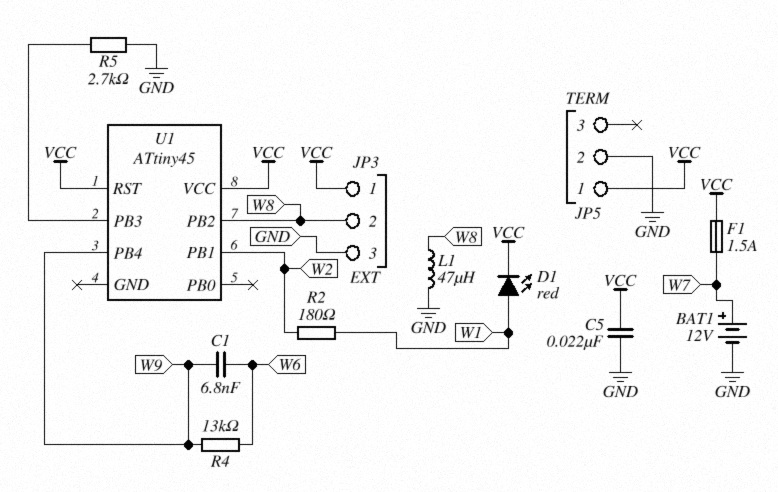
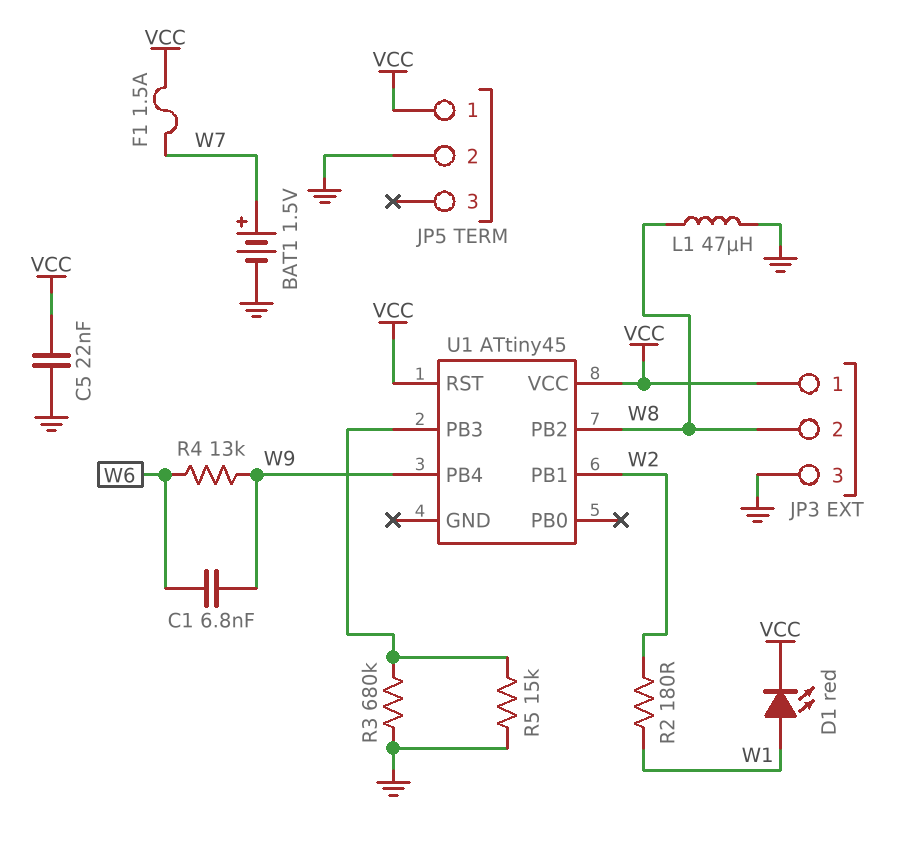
BAT1: 12V (plus W7, minus GND) -> 1.5V (plus W7, minus GND)
R3: none -> 680k (GND, U1/PB3)
R5: 2.7k (GND, U1/PB3) -> 15k (GND, U1/PB3)

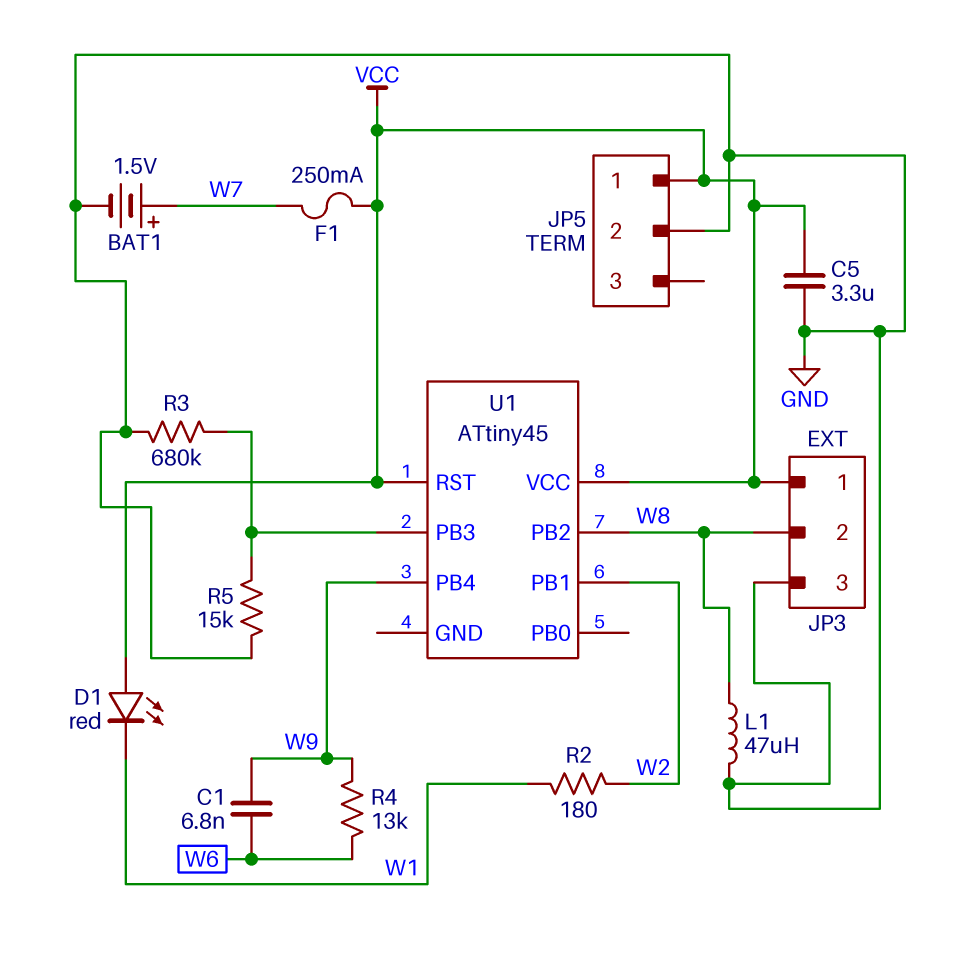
C5: 22nF (GND, VCC) -> 3.3uF (GND, VCC)
D1: LED red (A W1, K VCC) -> LED red (A VCC, K W1)
F1: 1.5A (VCC, W7) -> 250mA (VCC, W7)

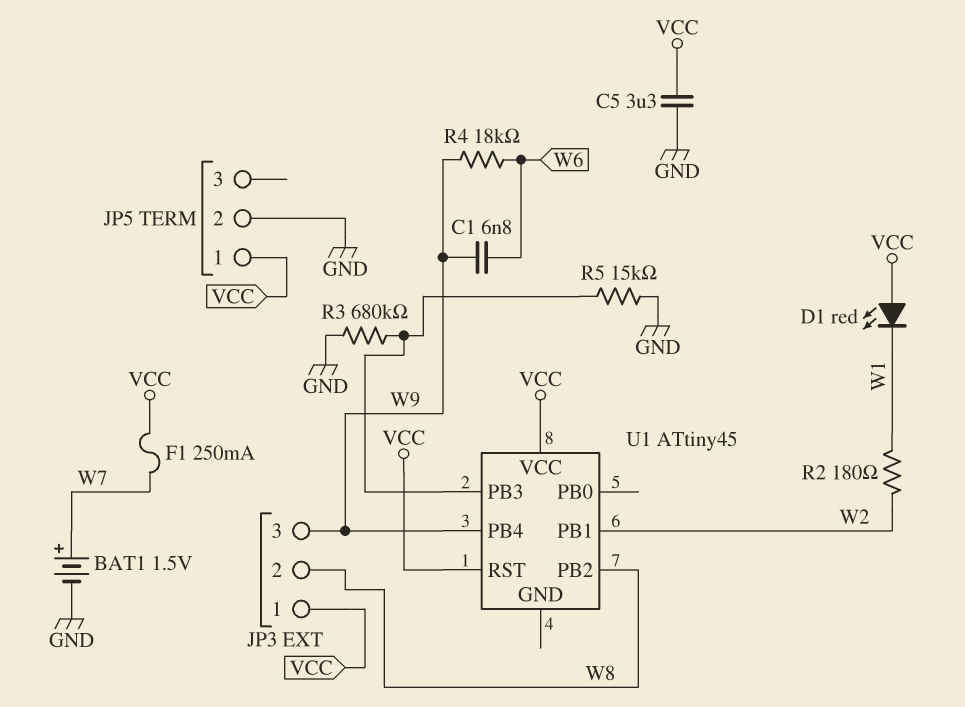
JP3 pin 3: GND -> W9
L1: 47uH (GND, W8) -> none
R4: 13k (W6, W9) -> 18k (W6, W9)

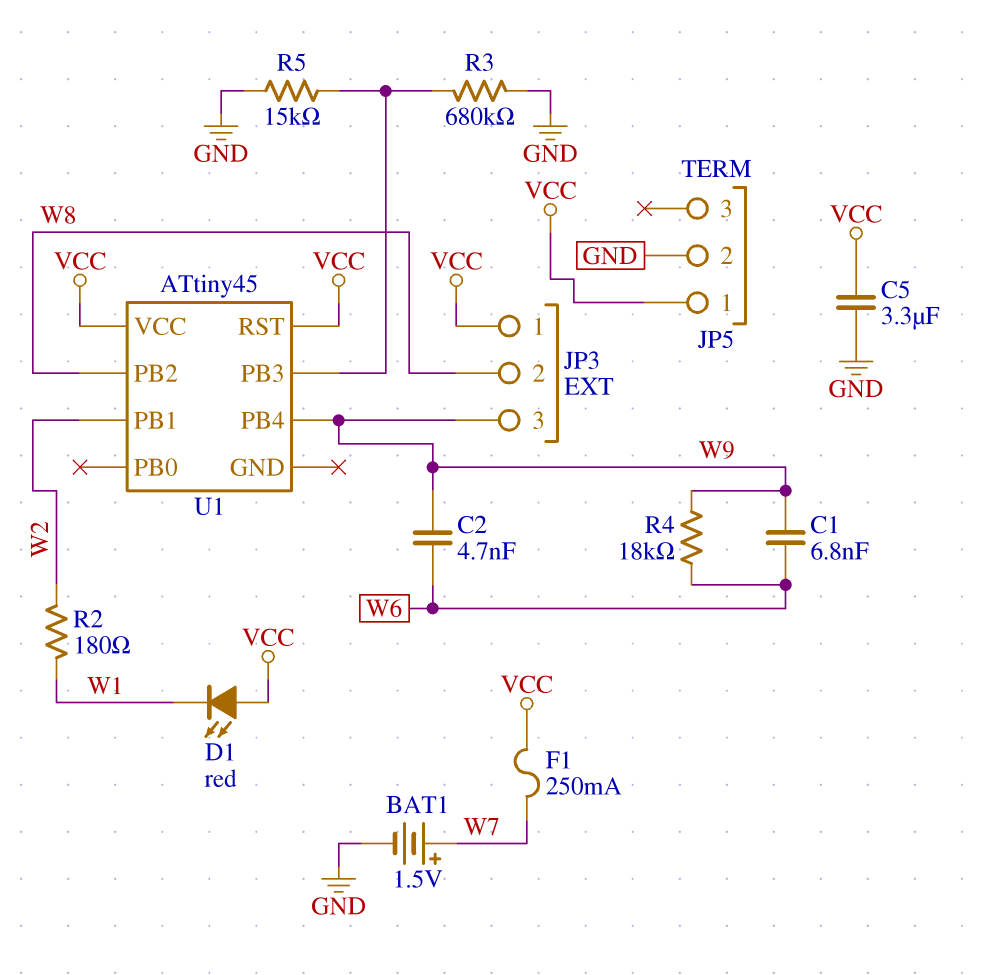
C2: none -> 4.7nF (W6, W9)

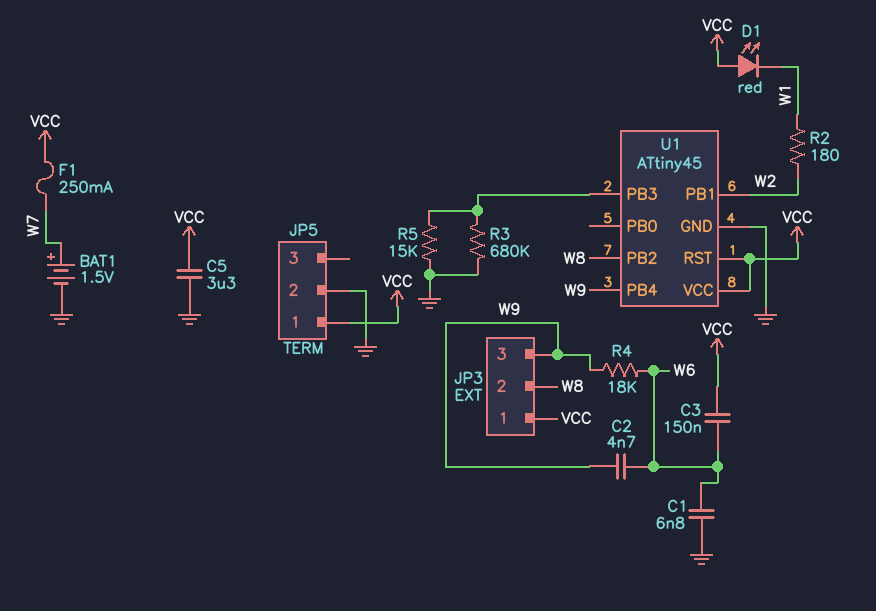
C1: 6.8nF (W6, W9) -> 6.8nF (GND, W6)
C3: none -> 150nF (VCC, W6)
U1 pin GND: none -> GND

